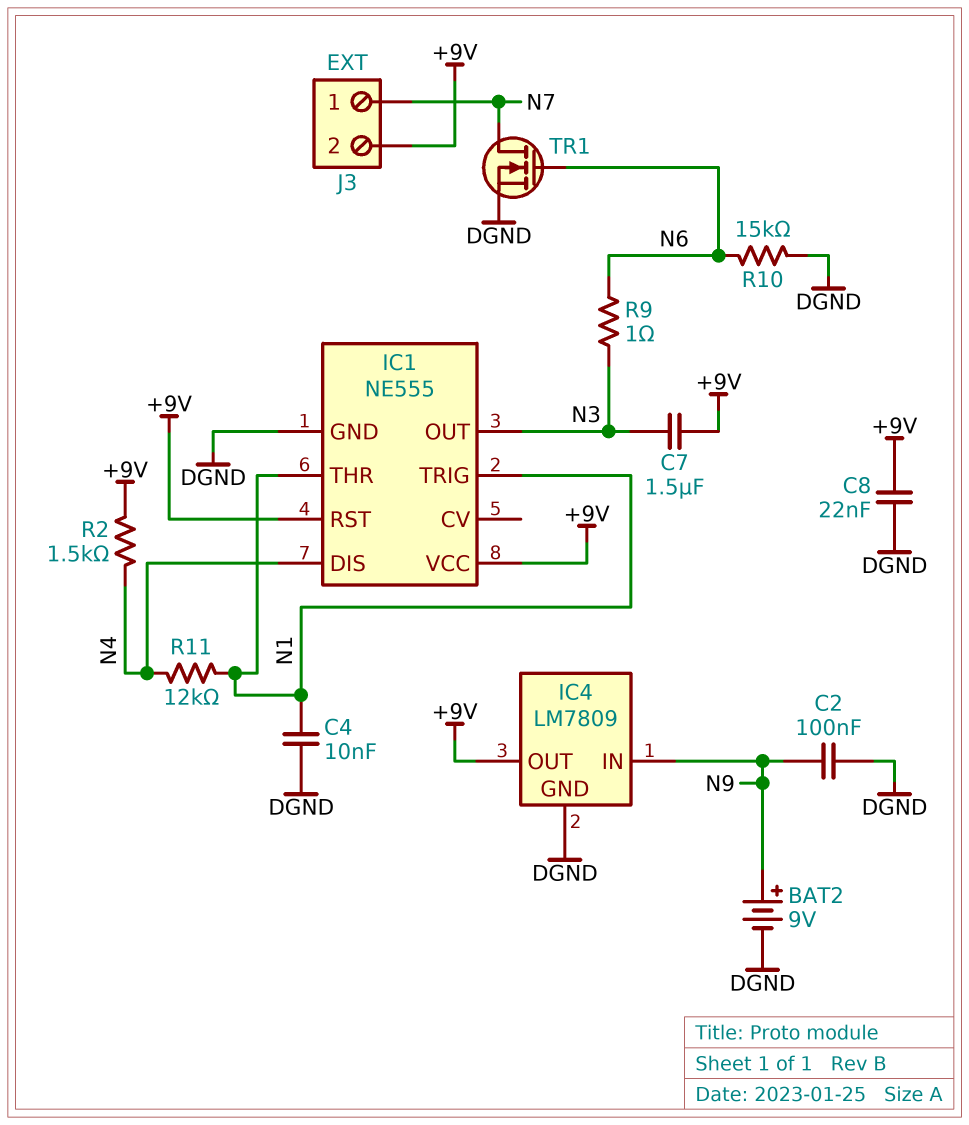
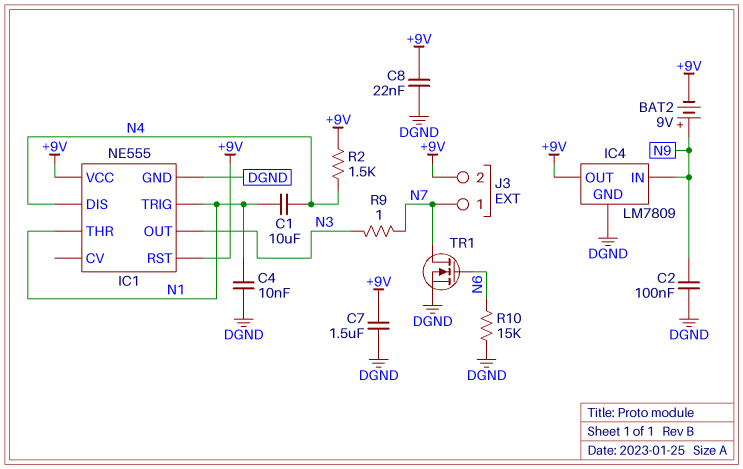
BAT2: 9V (plus N9, minus DGND) -> 9V (plus N9, minus +9V)
C1: none -> 10uF (N1, N4)
C7: 1.5uF (+9V, N3) -> 1.5uF (+9V, DGND)
R9: 1 (N3, N6) -> 1 (N3, N7)
R11: 12k (N1, N4) -> none

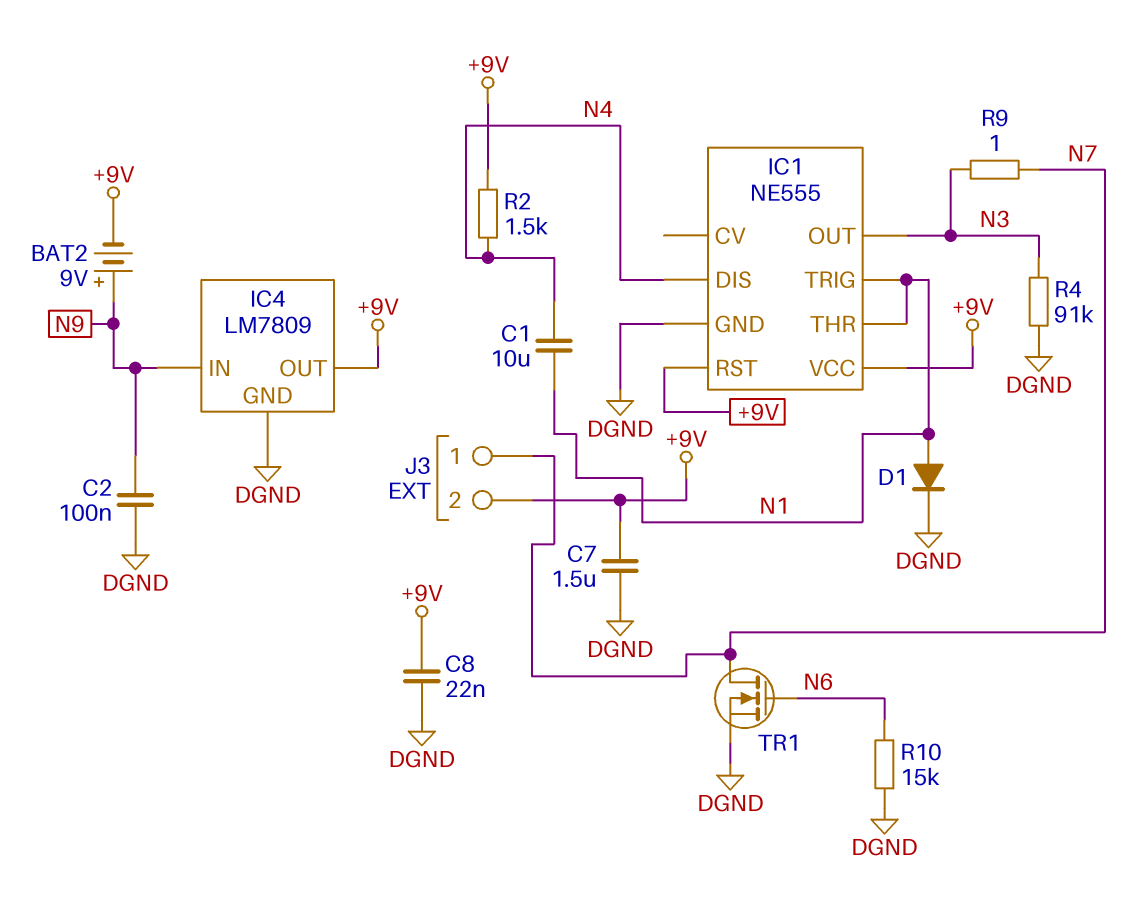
C4: 10nF (DGND, N1) -> none
D1: none -> diode (A N1, K DGND)
R4: none -> 91k (DGND, N3)

